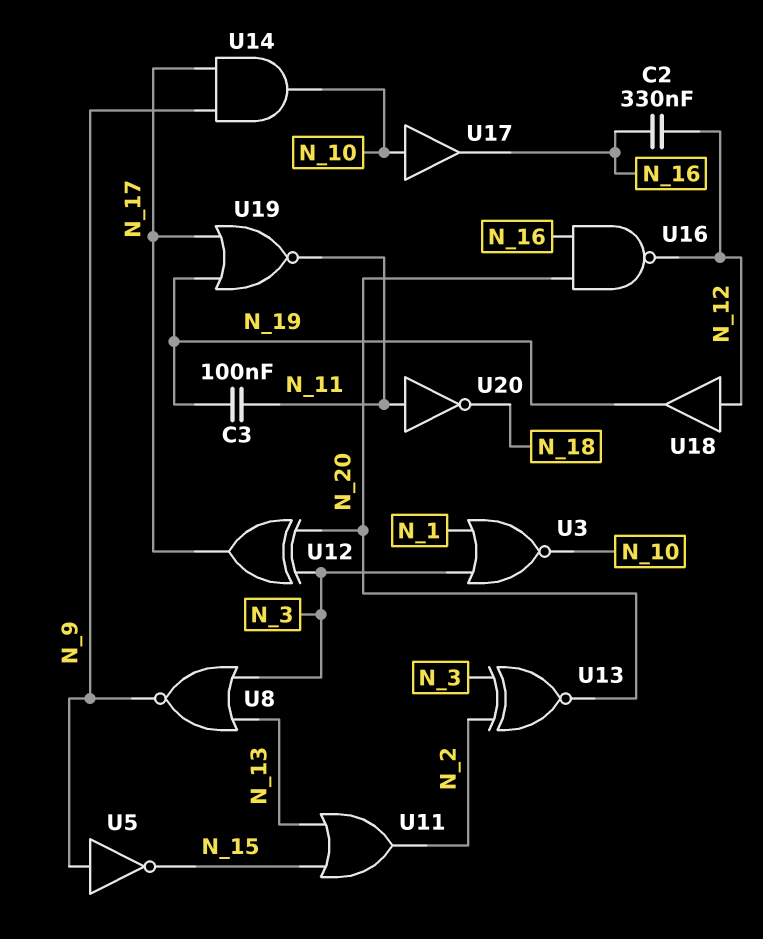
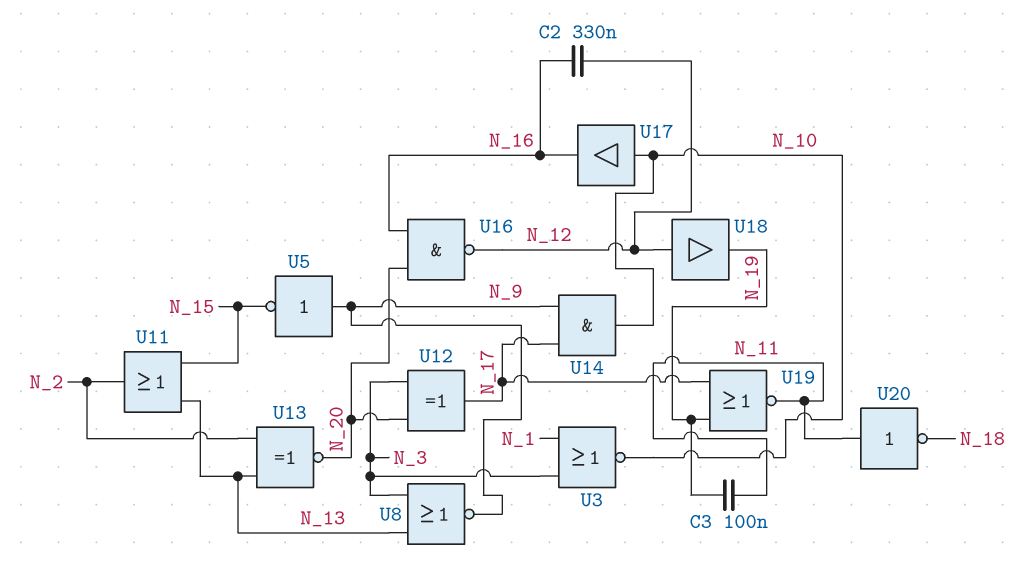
U13: XNOR (in N_2, in N_3, out N_20) -> XNOR (in N_2, in N_13, out N_20)

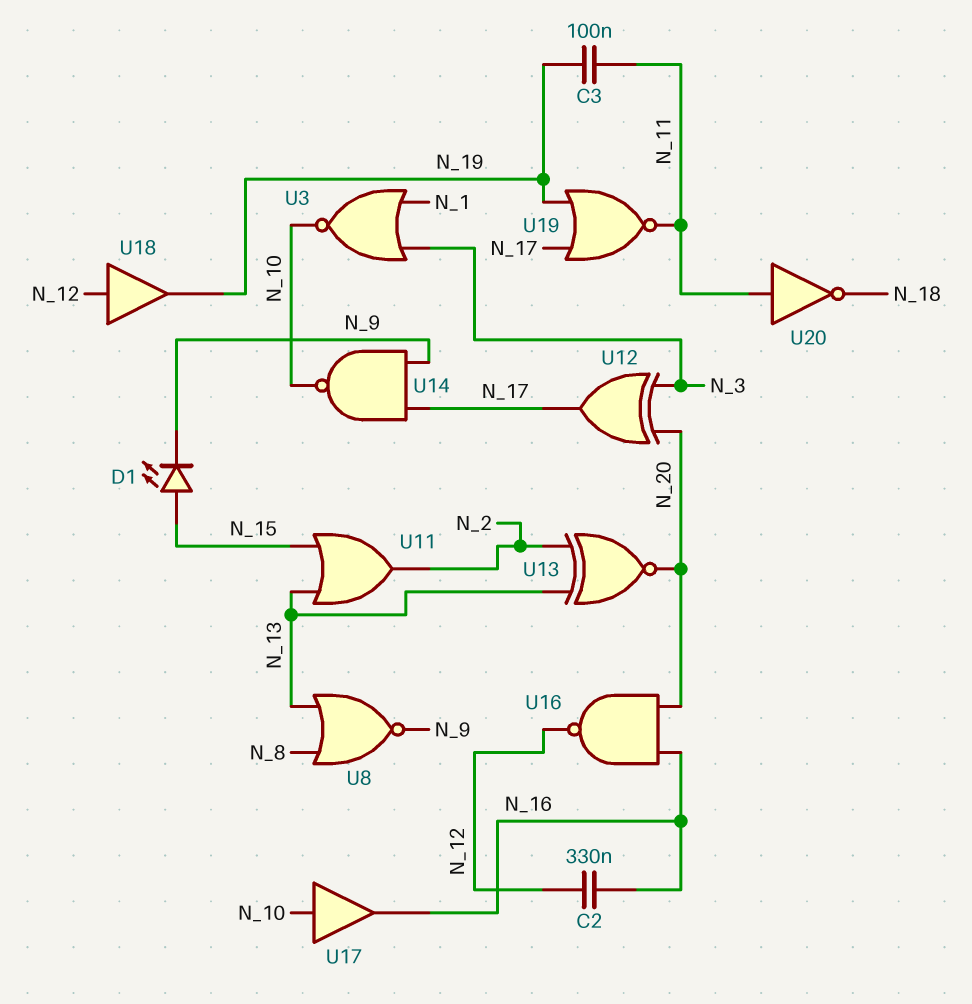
D1: none -> LED (A N_15, K N_9)
U5: NOT (in N_9, out N_15) -> none
U8: NOR (in N_3, in N_13, out N_9) -> NOR (in N_8, in N_13, out N_9)
U14: AND (in N_9, in N_17, out N_10) -> NAND (in N_9, in N_17, out N_10)

